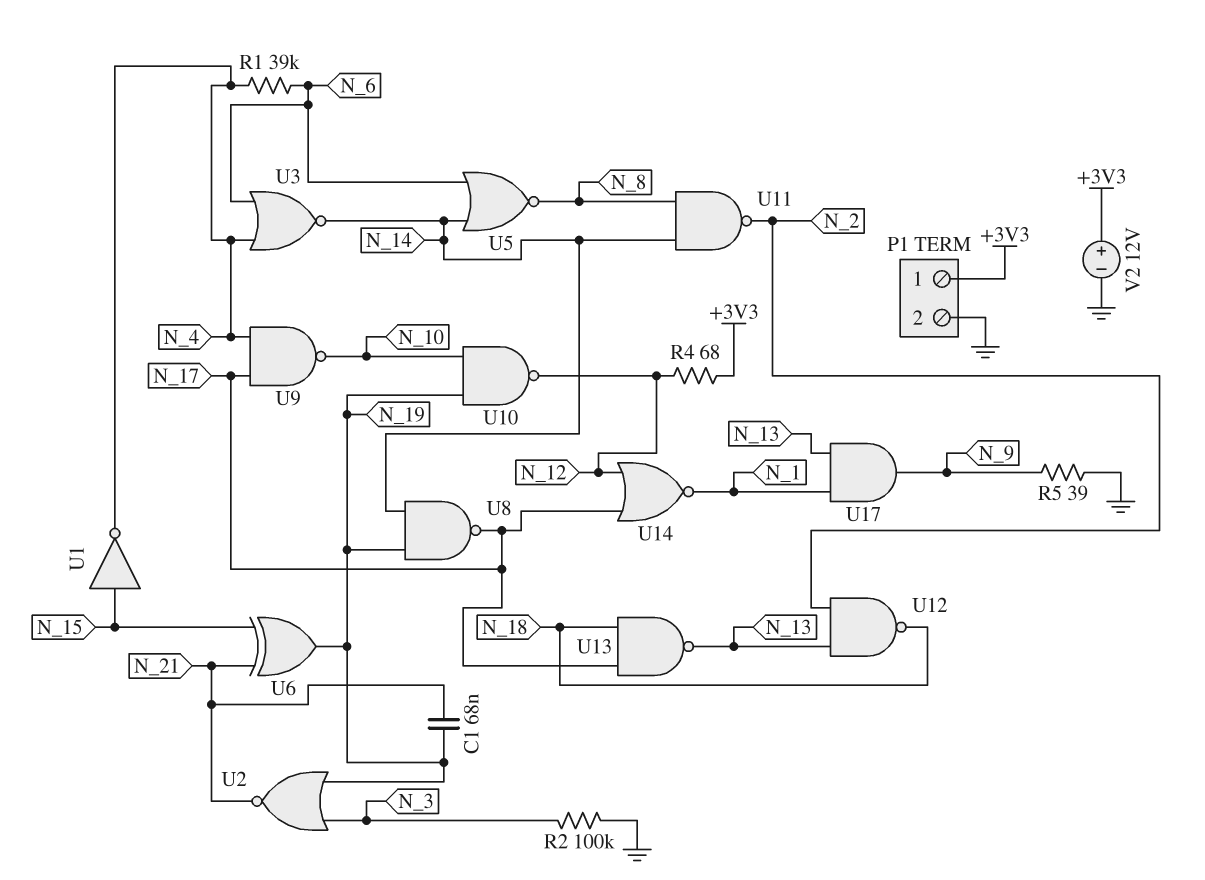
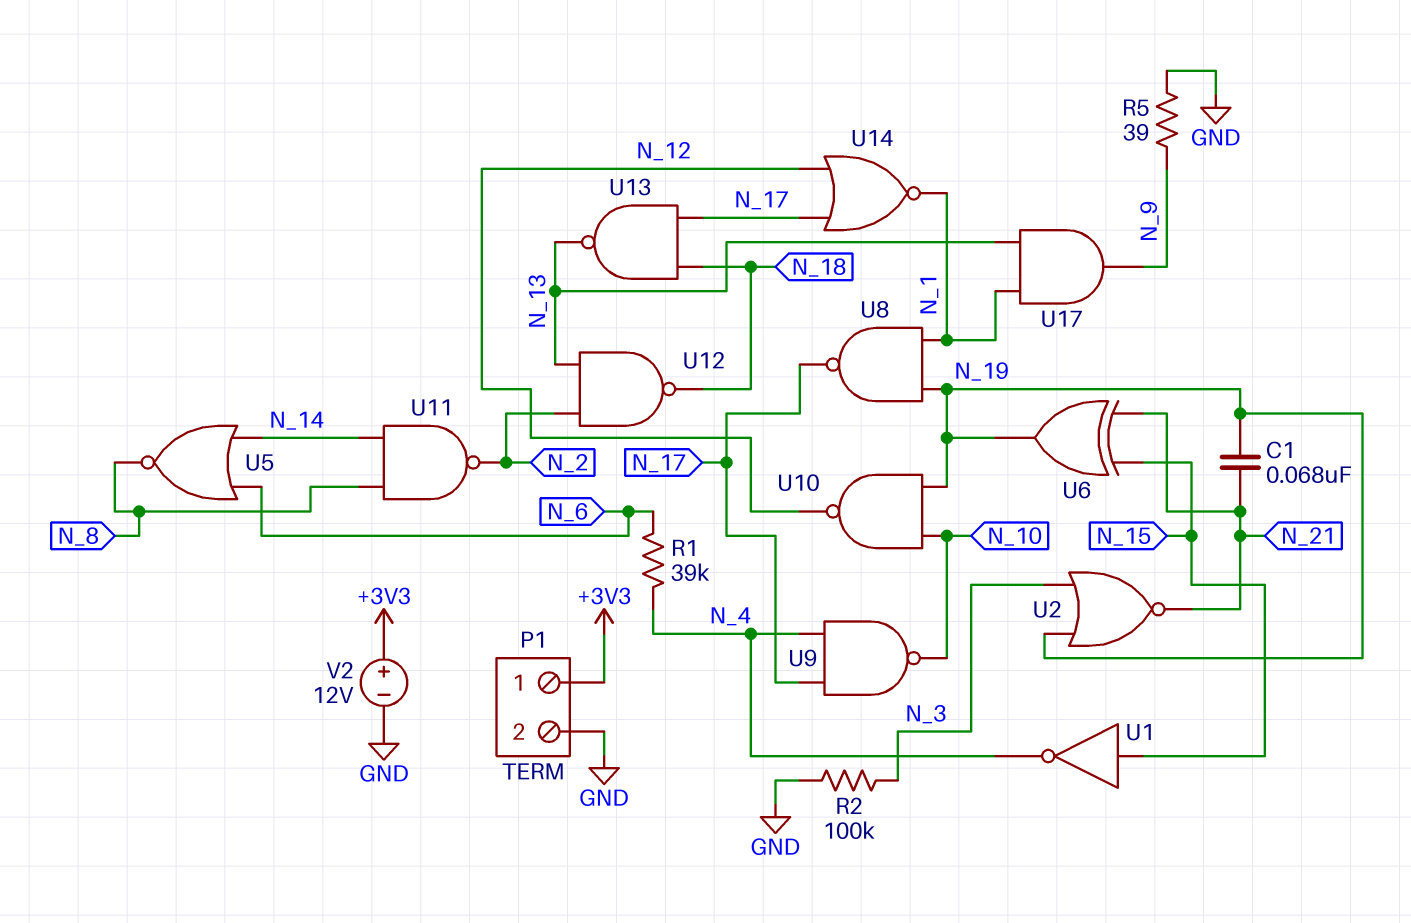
R4: 68 (+3V3, N_12) -> none
U3: NOR (in N_4, in N_6, out N_14) -> none
U8: NAND (in N_14, in N_19, out N_17) -> NAND (in N_1, in N_19, out N_17)

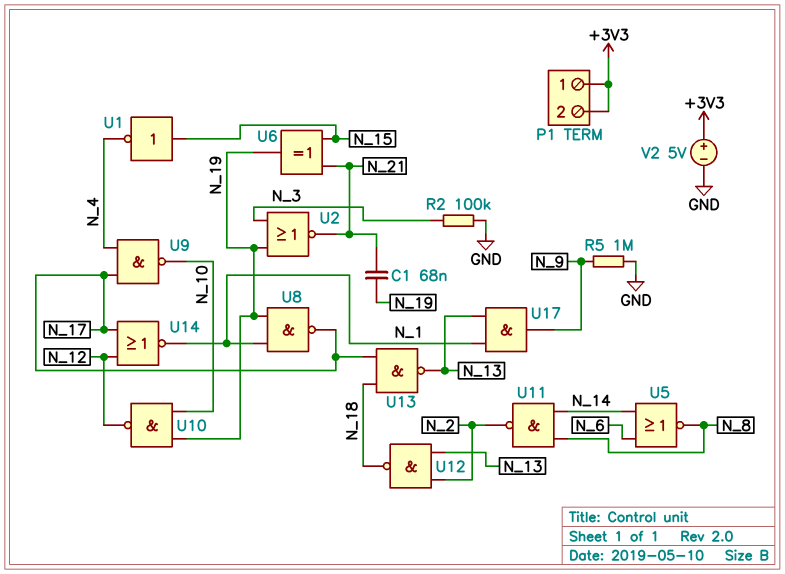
P1 pin 2: GND -> +3V3
R1: 39k (N_4, N_6) -> none
R5: 39 (GND, N_9) -> 1M (GND, N_9)
V2: 12V (plus +3V3, minus GND) -> 5V (plus +3V3, minus GND)

